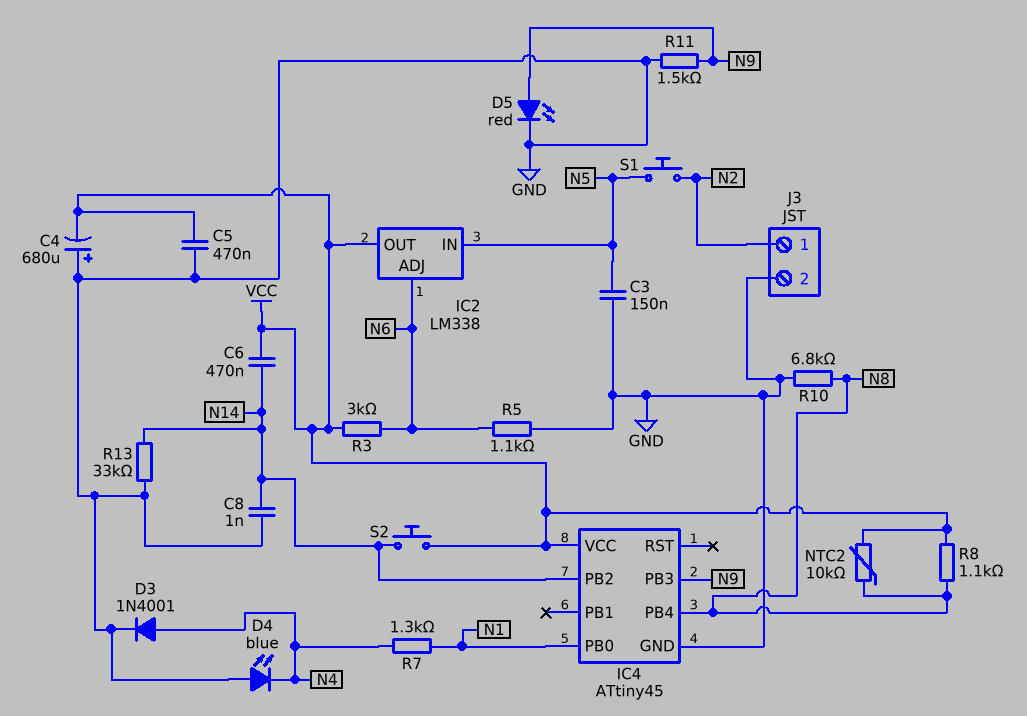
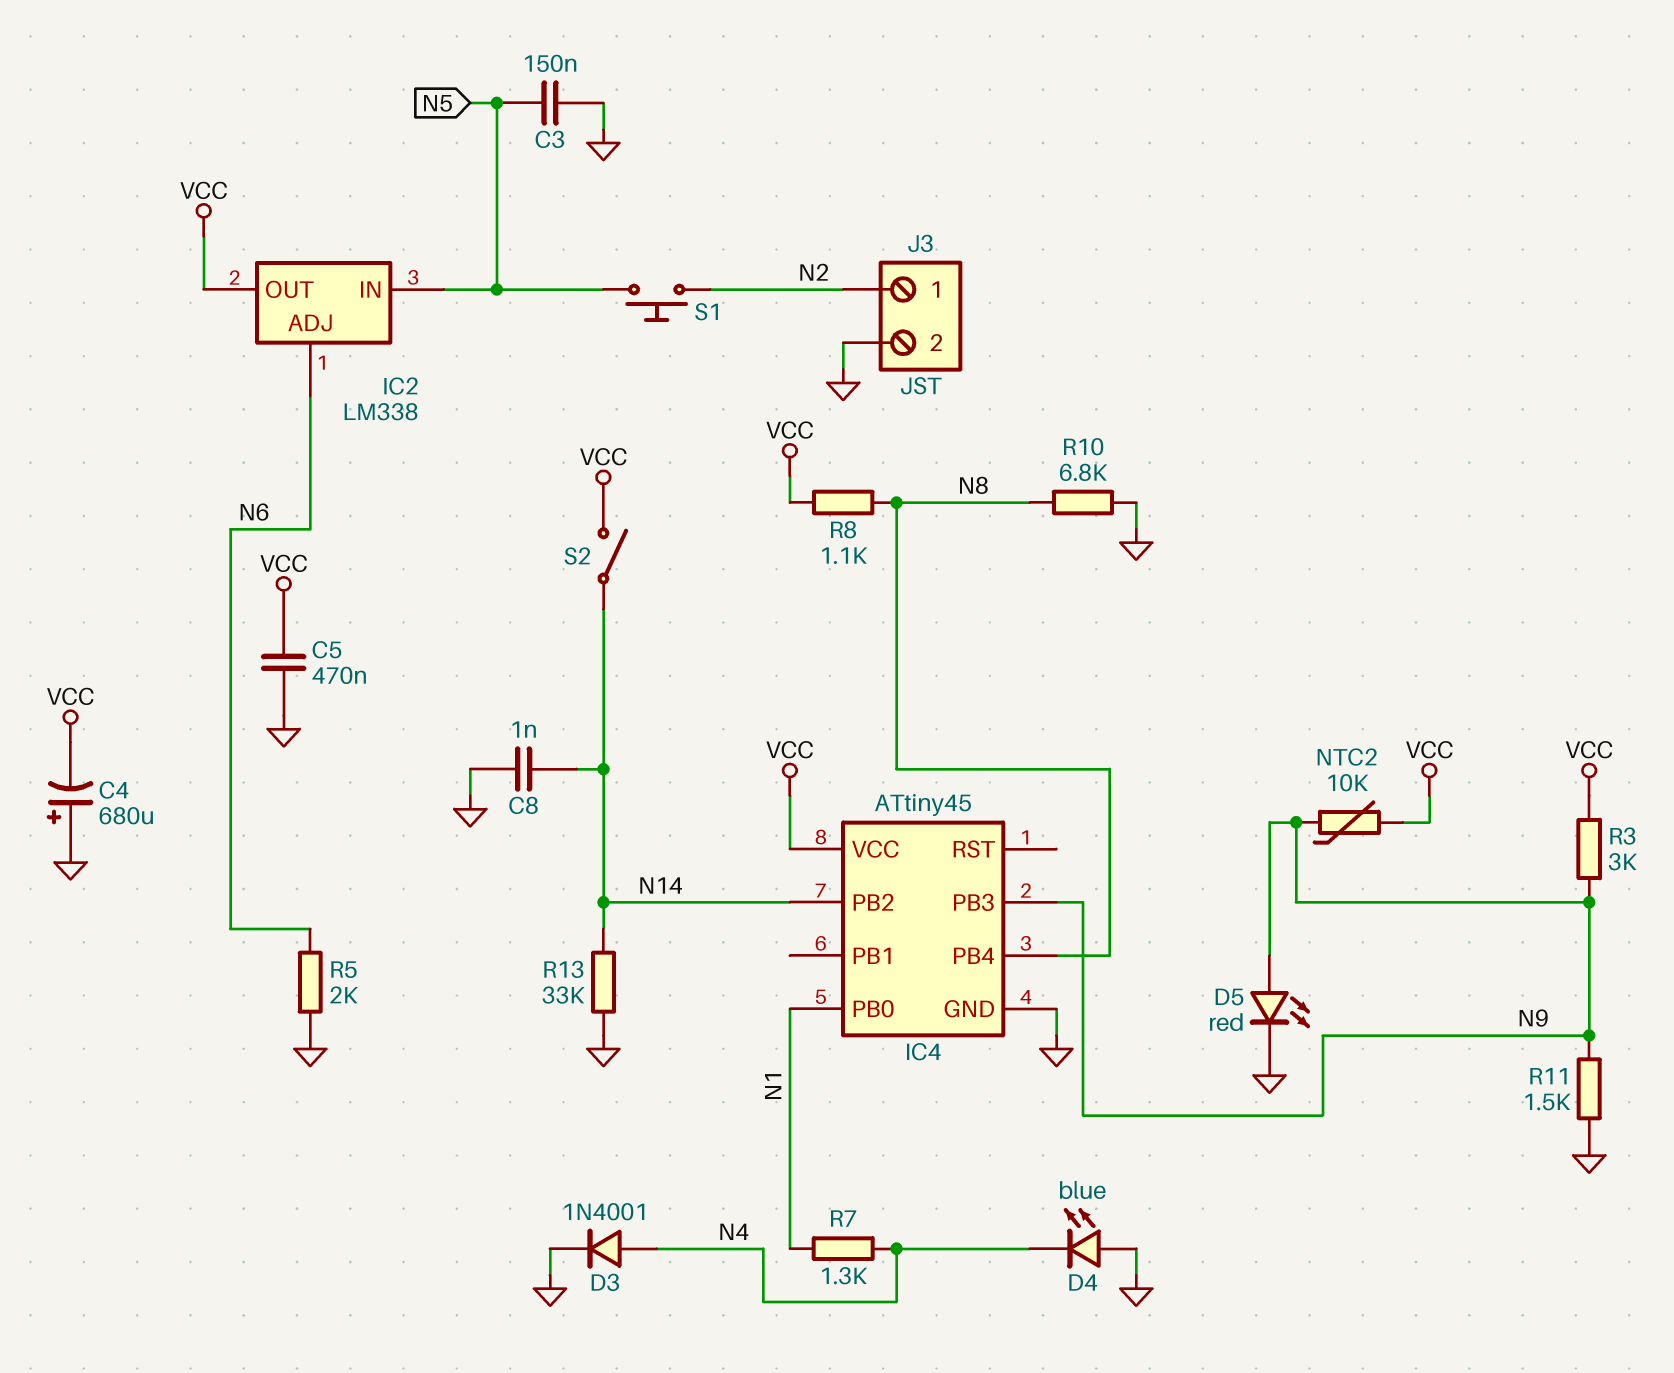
C6: 470nF (N14, VCC) -> none
NTC2: 10k (N8, VCC) -> 10k (N9, VCC)
R3: 3k (N6, VCC) -> 3k (N9, VCC)
R5: 1.1k (GND, N6) -> 2k (GND, N6)
S2: button (N14, VCC) -> switch (N14, VCC)

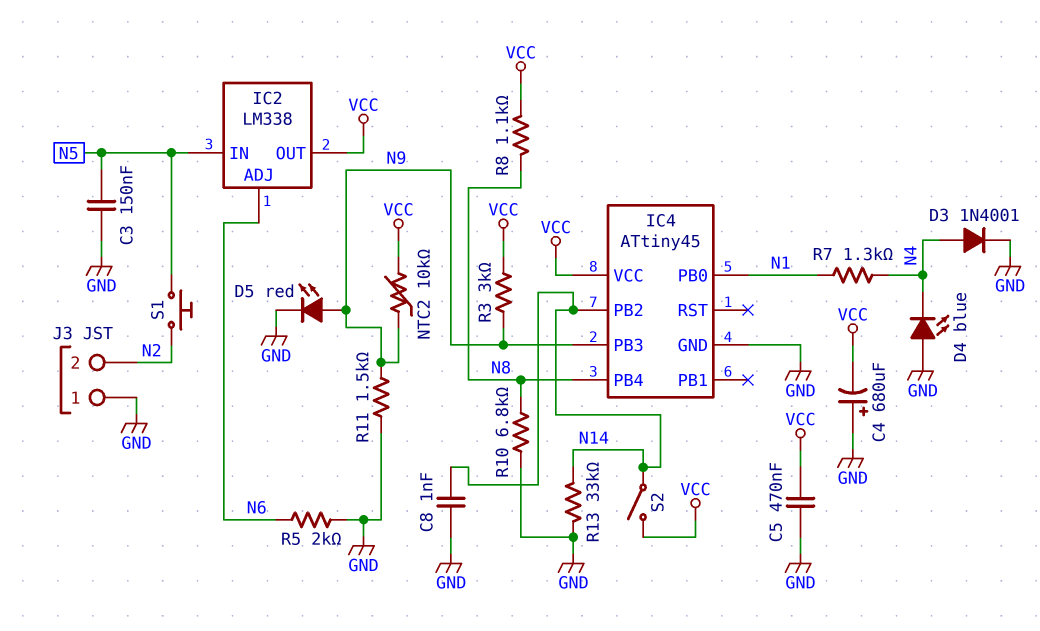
J3 pin 1: N2 -> GND
J3 pin 2: GND -> N2

